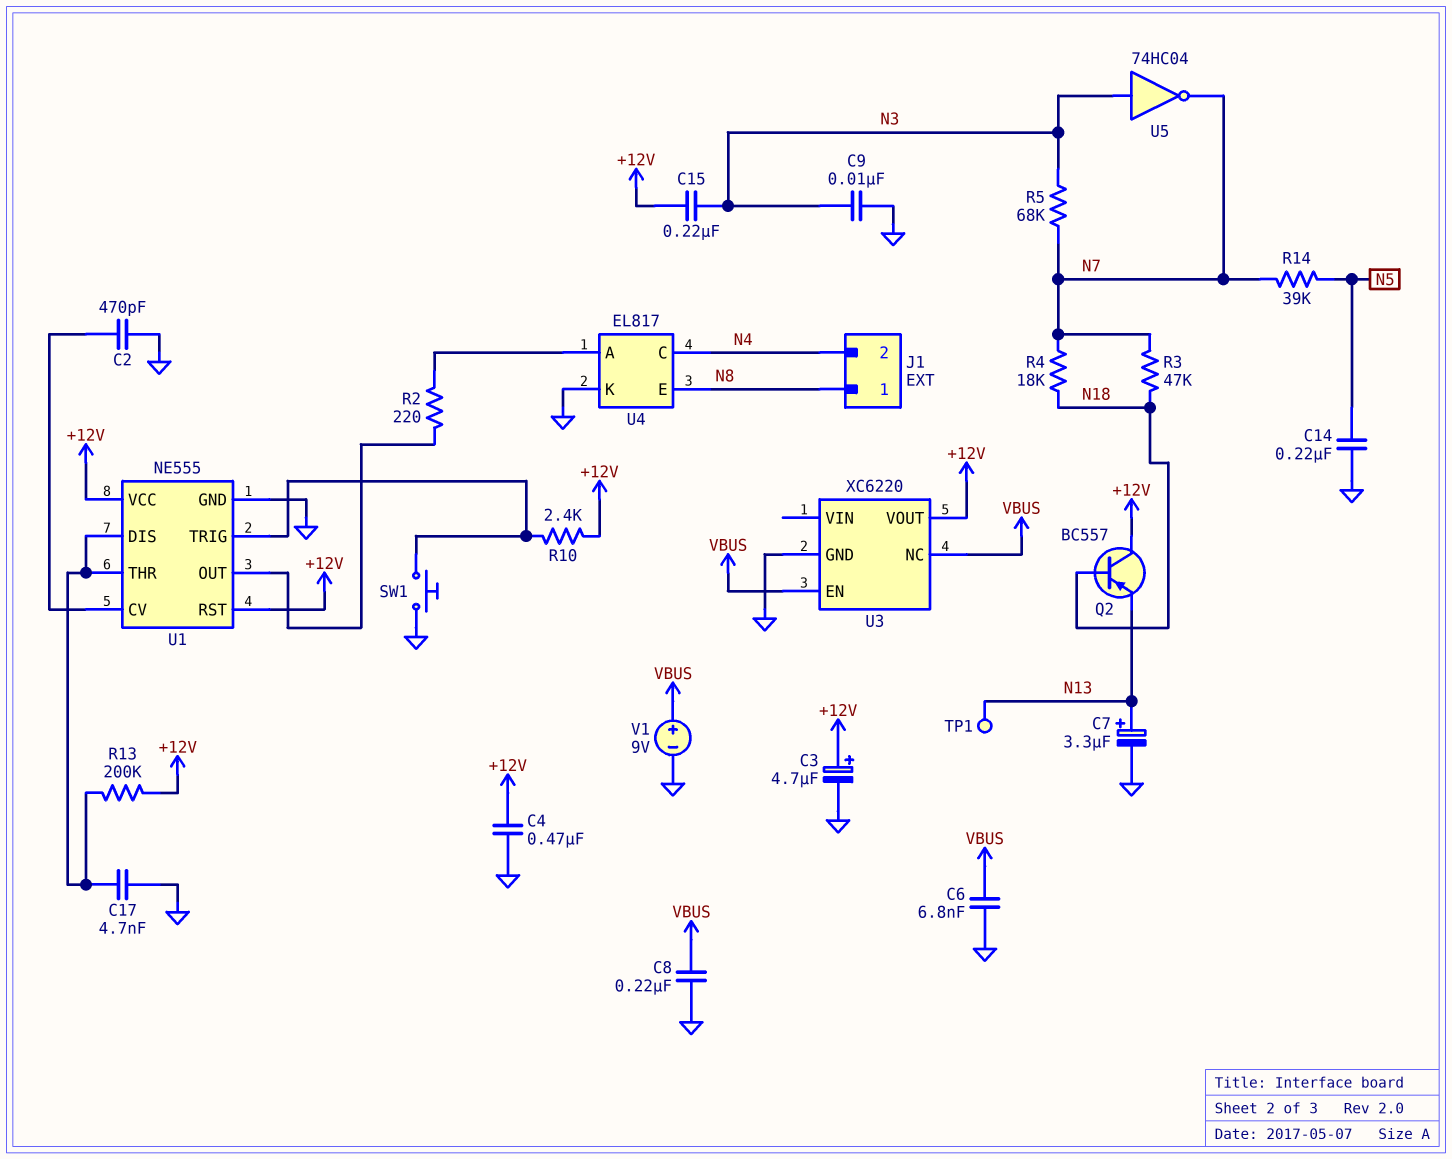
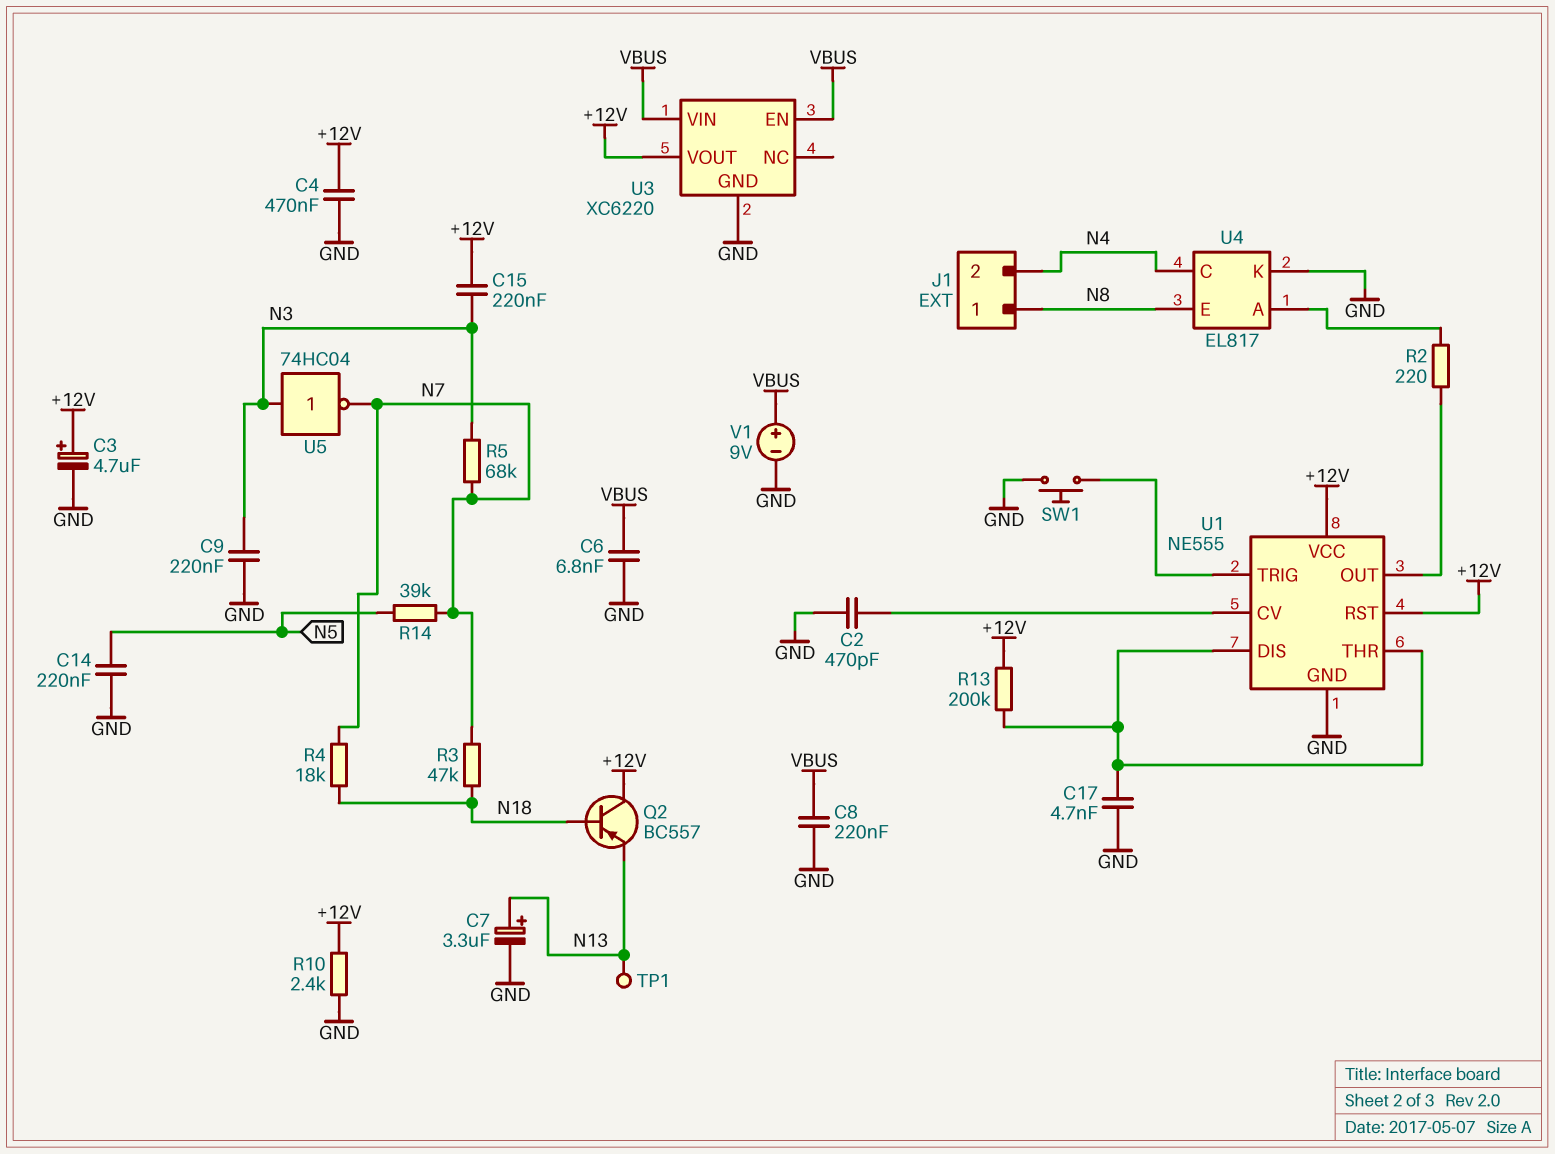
C9: 10nF (GND, N3) -> 220nF (GND, N3)
R10: 2.4k (+12V, U1/TRIG) -> 2.4k (+12V, GND)
U3 pin NC: VBUS -> none
U3 pin VIN: none -> VBUS

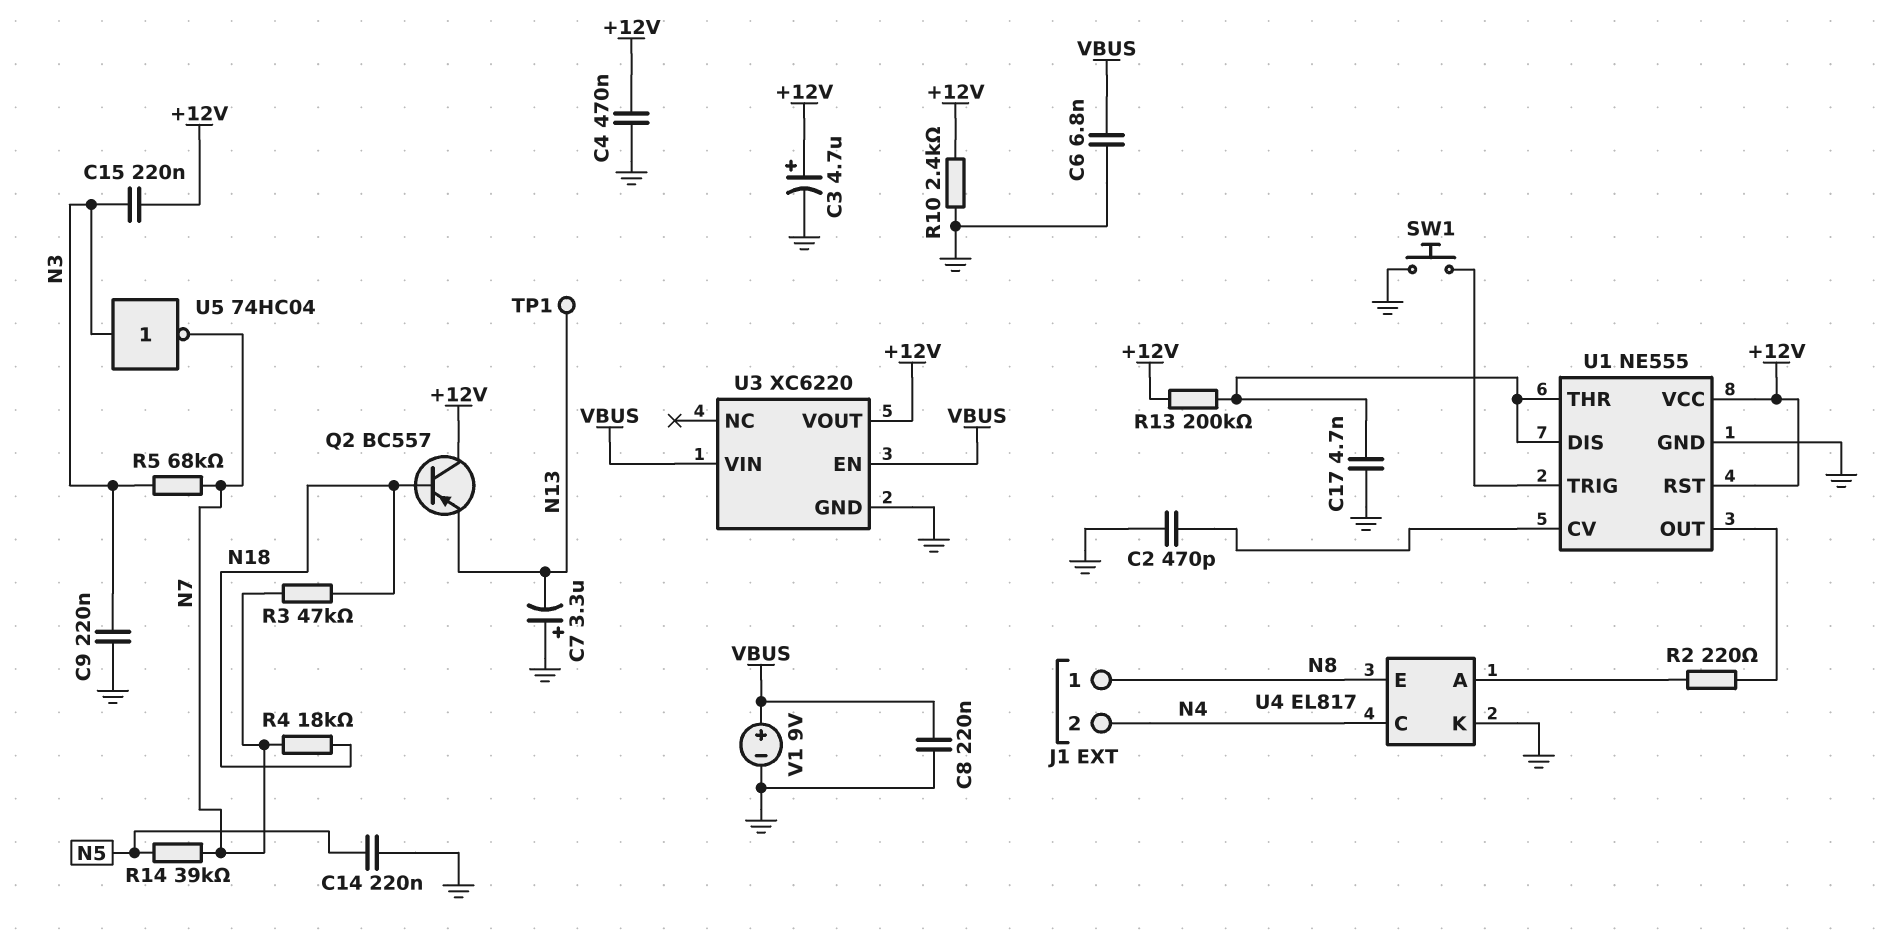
C7: 3.3uF (plus N13, minus GND) -> 3.3uF (plus GND, minus N13)

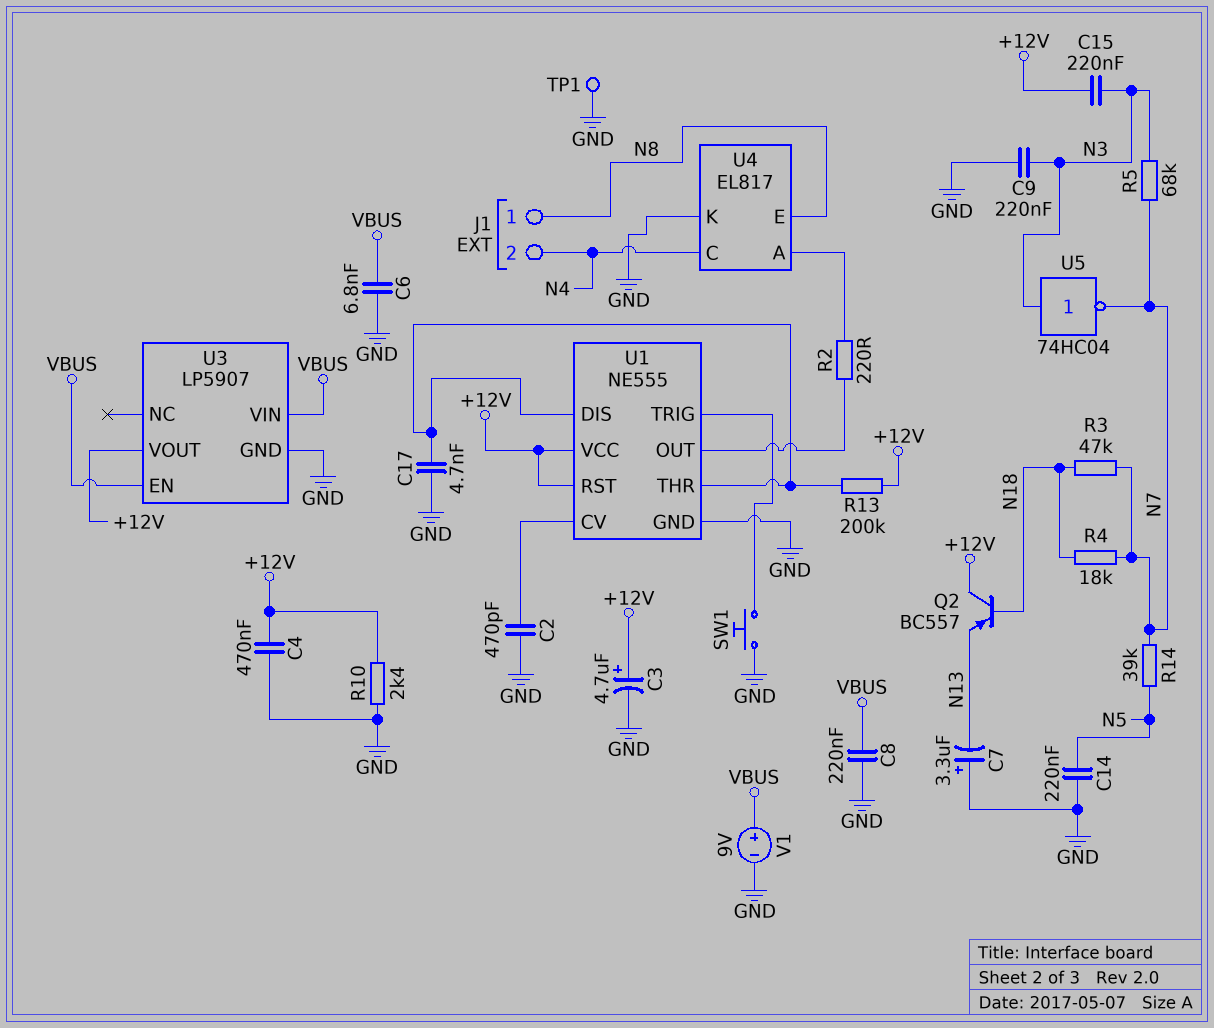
TP1: test point (N13) -> test point (GND)
U3: XC6220 -> LP5907

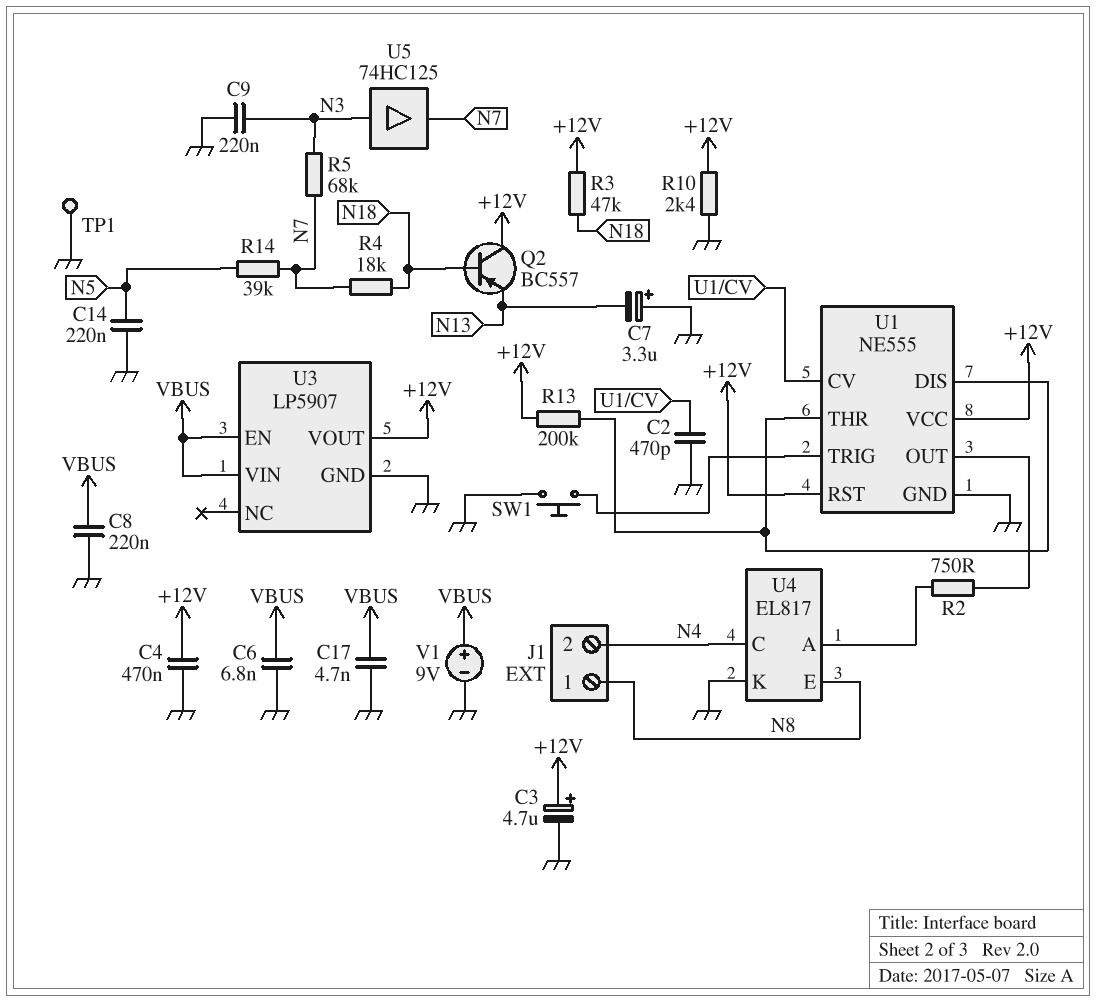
C15: 220nF (+12V, N3) -> none
C17: 4.7nF (GND, U1/DIS) -> 4.7nF (GND, VBUS)
R2: 220 (U1/OUT, U4/A) -> 750 (U1/OUT, U4/A)
R3: 47k (N7, N18) -> 47k (+12V, N18)
U5: NOT 74HC04 (in N3, out N7) -> buffer 74HC125 (in N3, out N7)

